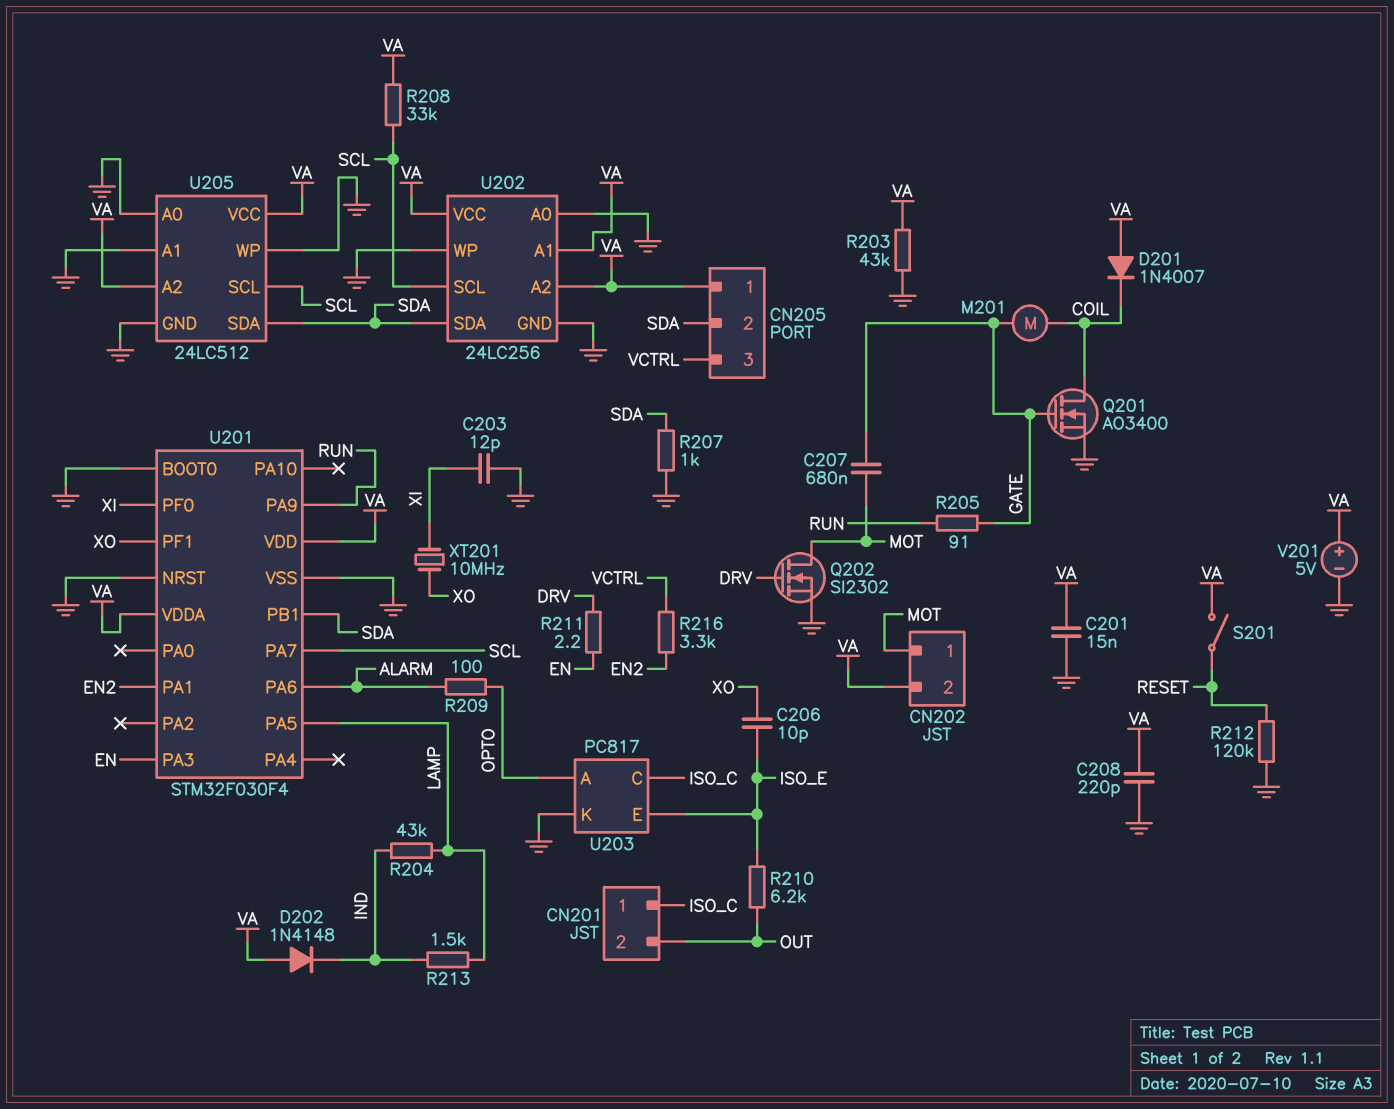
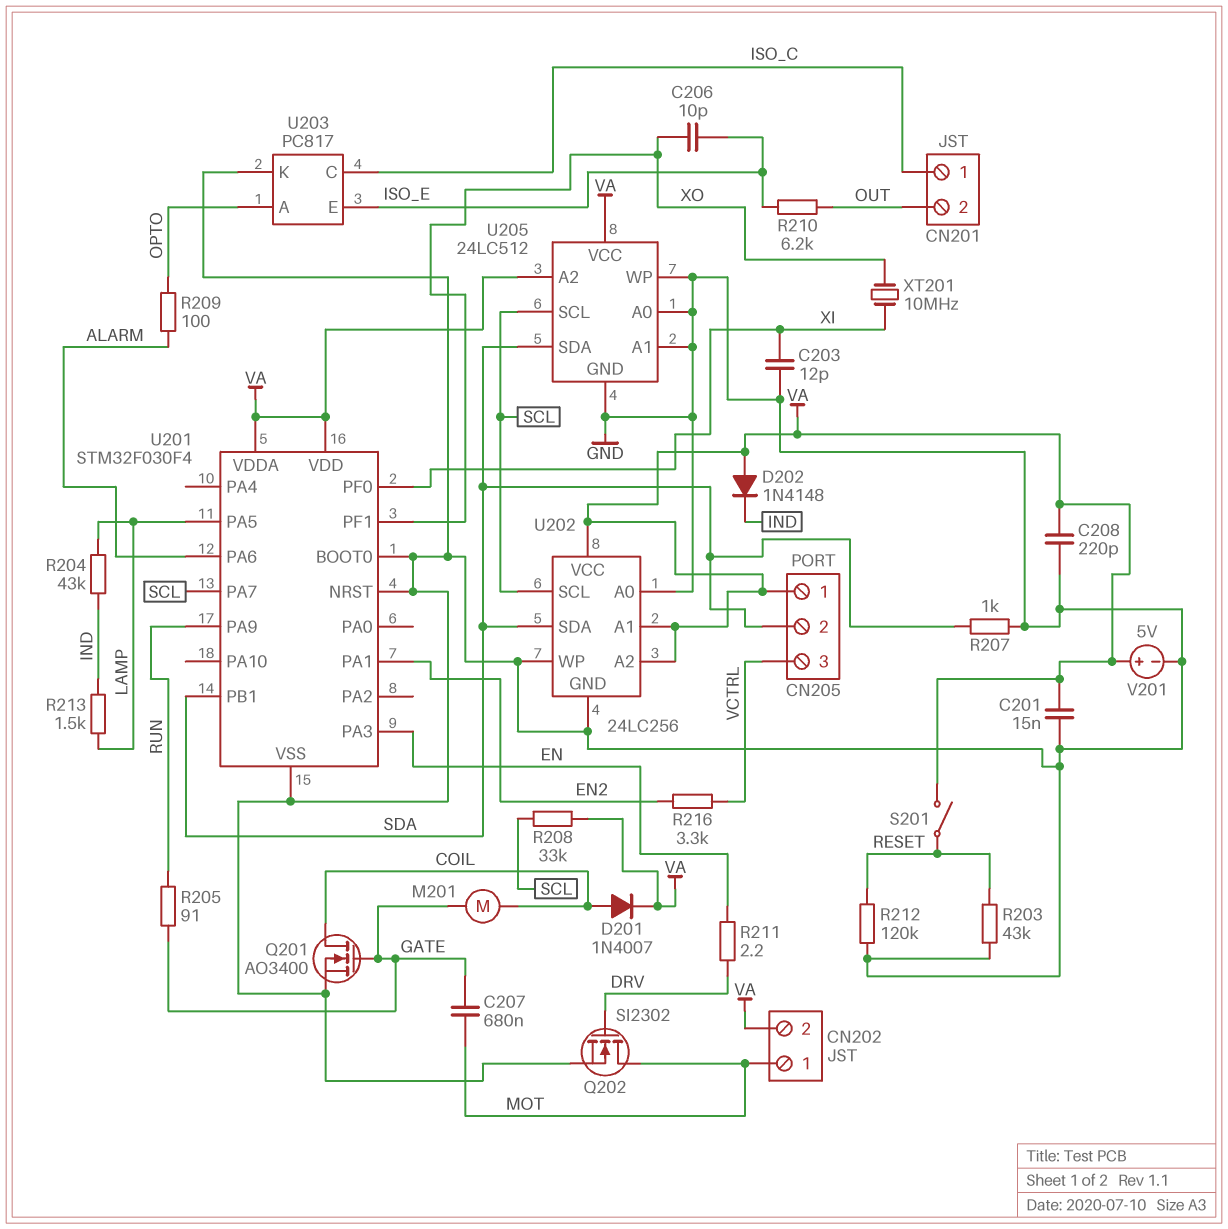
D201: diode 1N4007 (A VA, K COIL) -> diode 1N4007 (A COIL, K VA)
R203: 43k (GND, VA) -> 43k (GND, RESET)

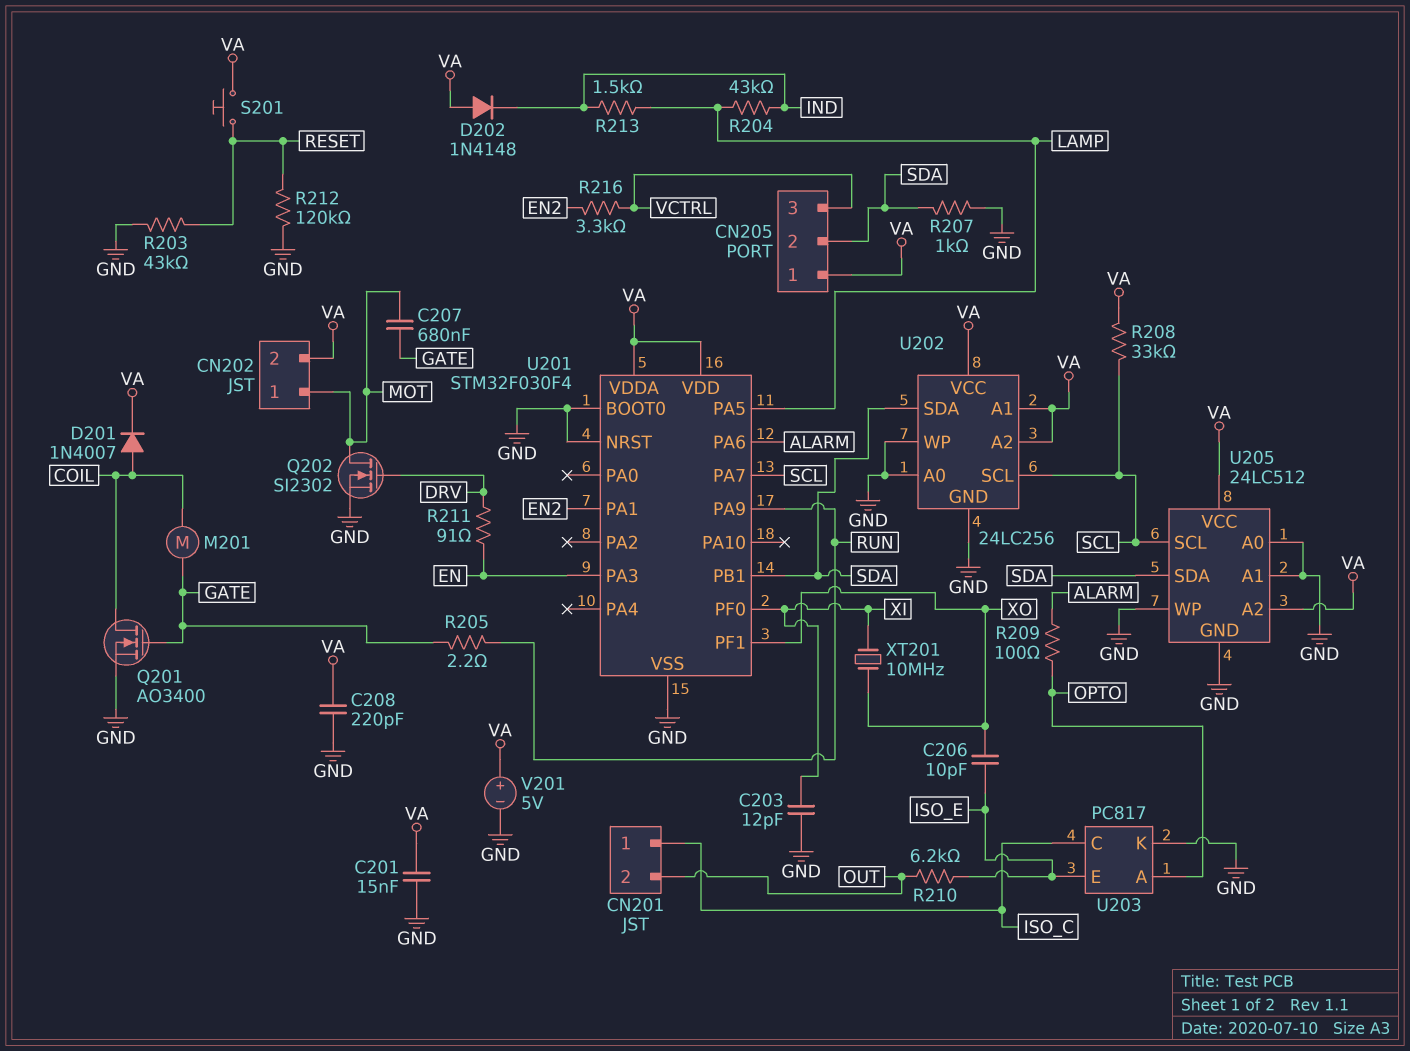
R205: 91 (GATE, RUN) -> 2.2 (GATE, RUN)
R211: 2.2 (DRV, EN) -> 91 (DRV, EN)
S201: switch (RESET, VA) -> button (RESET, VA)

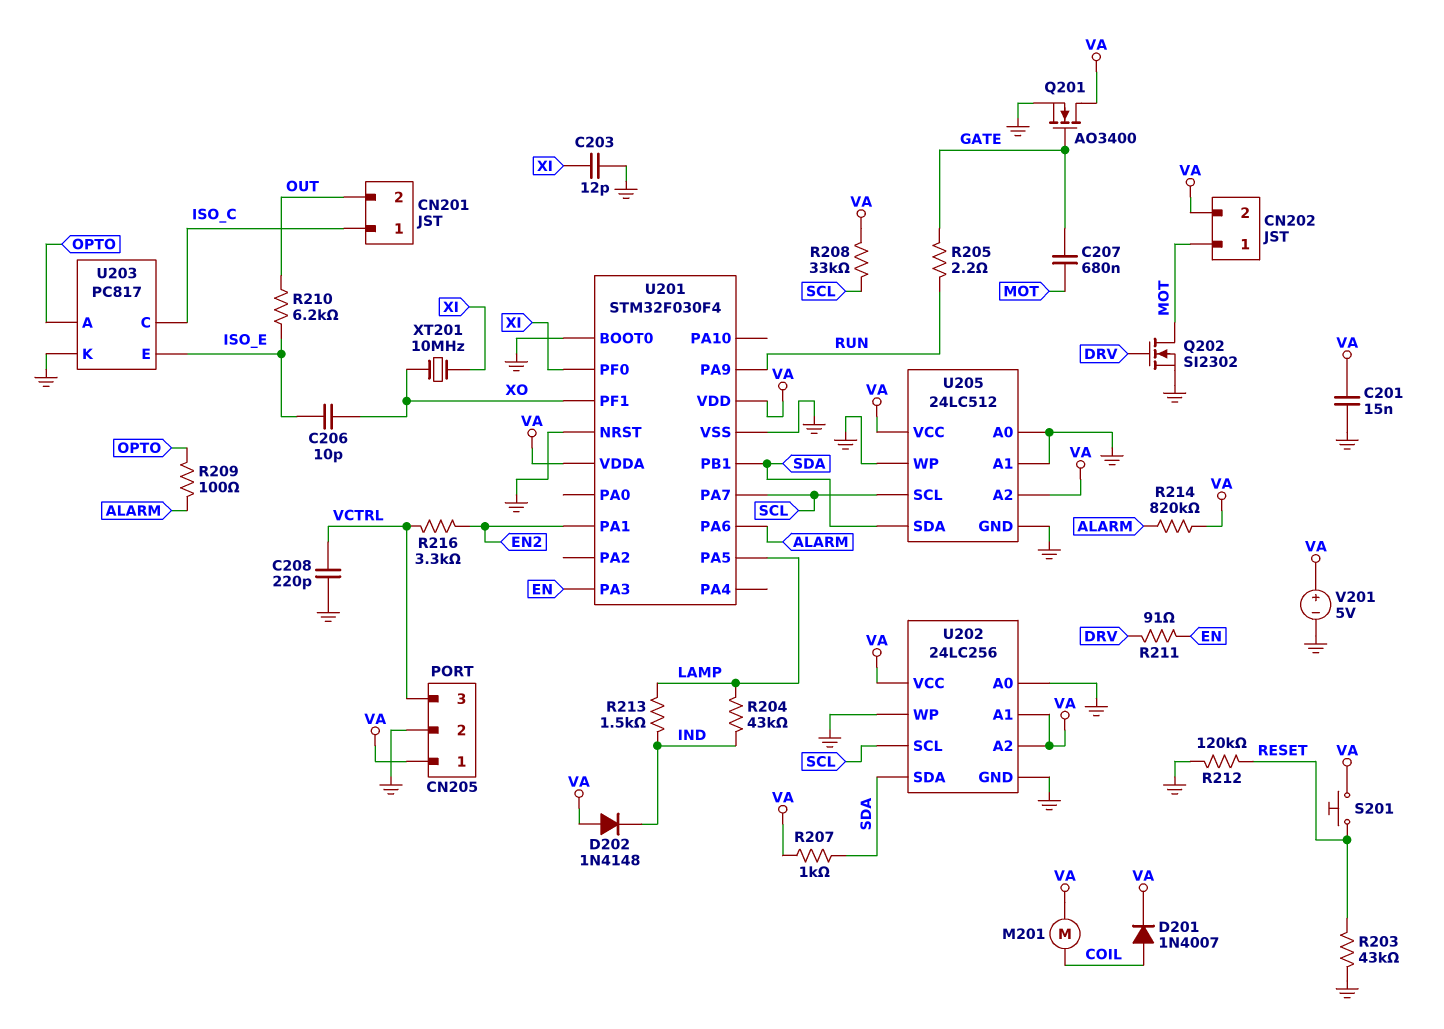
C208: 220pF (GND, VA) -> 220pF (GND, VCTRL)
CN205 pin 2: SDA -> GND
M201: motor (COIL, GATE) -> motor (COIL, VA)
Q201: NMOS AO3400 (G GATE, D COIL, S GND) -> NMOS AO3400 (G GATE, D VA, S GND)
R207: 1k (GND, SDA) -> 1k (SDA, VA)
R214: none -> 820k (ALARM, VA)

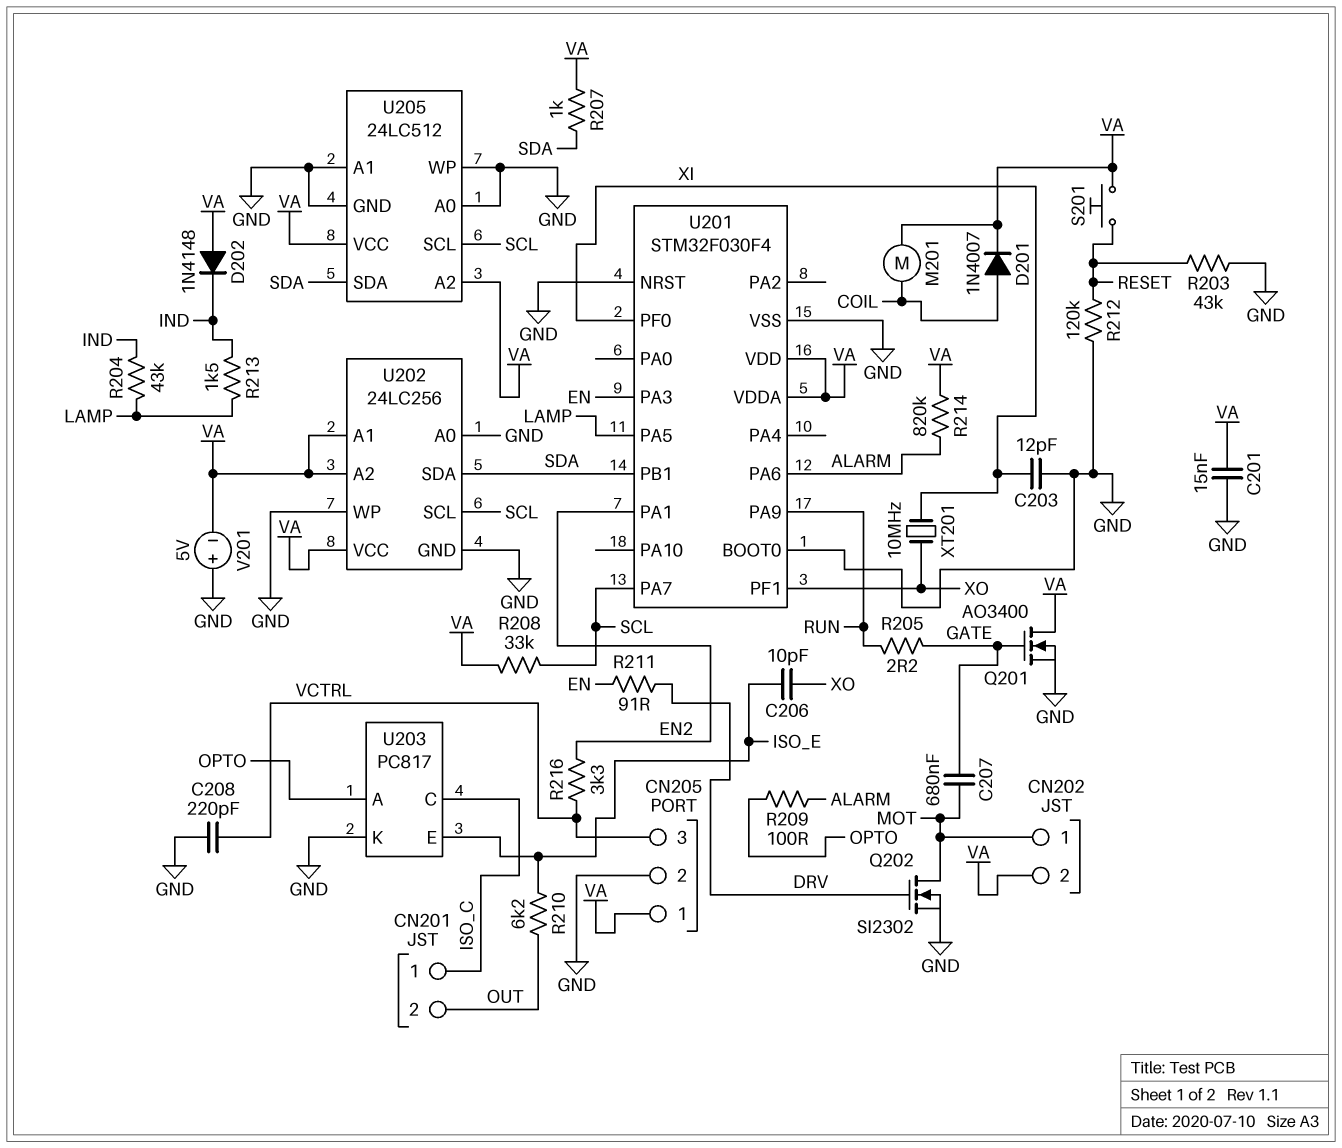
V201: 5V (plus VA, minus GND) -> 5V (plus GND, minus VA)

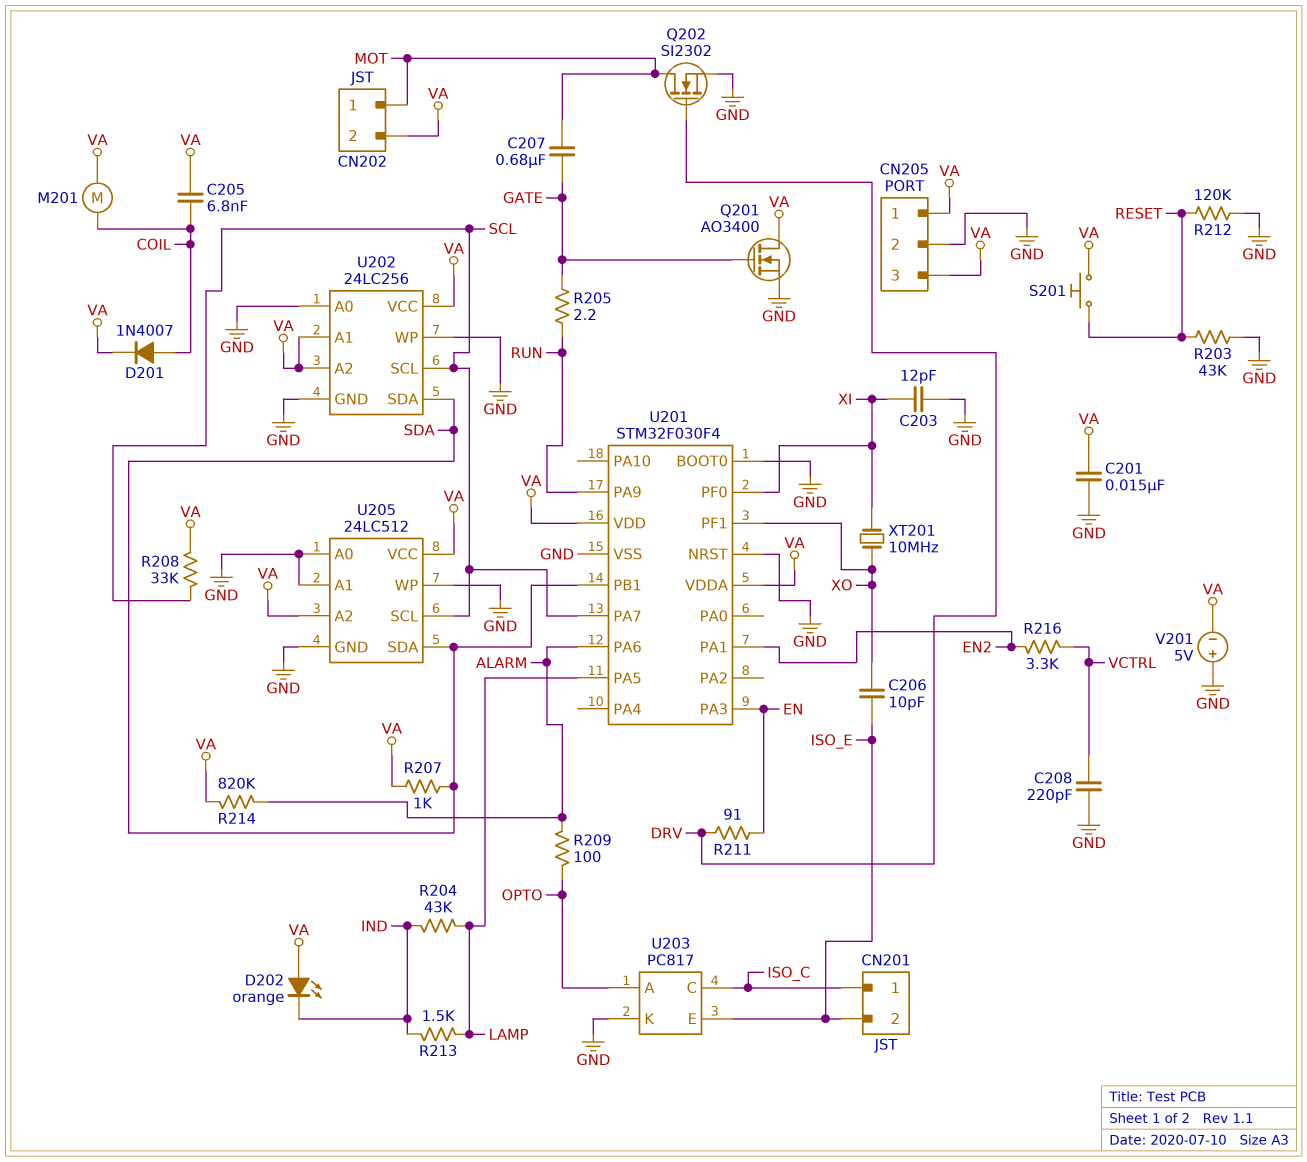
C205: none -> 6.8nF (COIL, VA)
CN201 pin 2: OUT -> ISO_E
CN205 pin 3: VCTRL -> VA
D202: diode 1N4148 (A VA, K IND) -> LED orange (A VA, K IND)
R210: 6.2k (ISO_E, OUT) -> none

